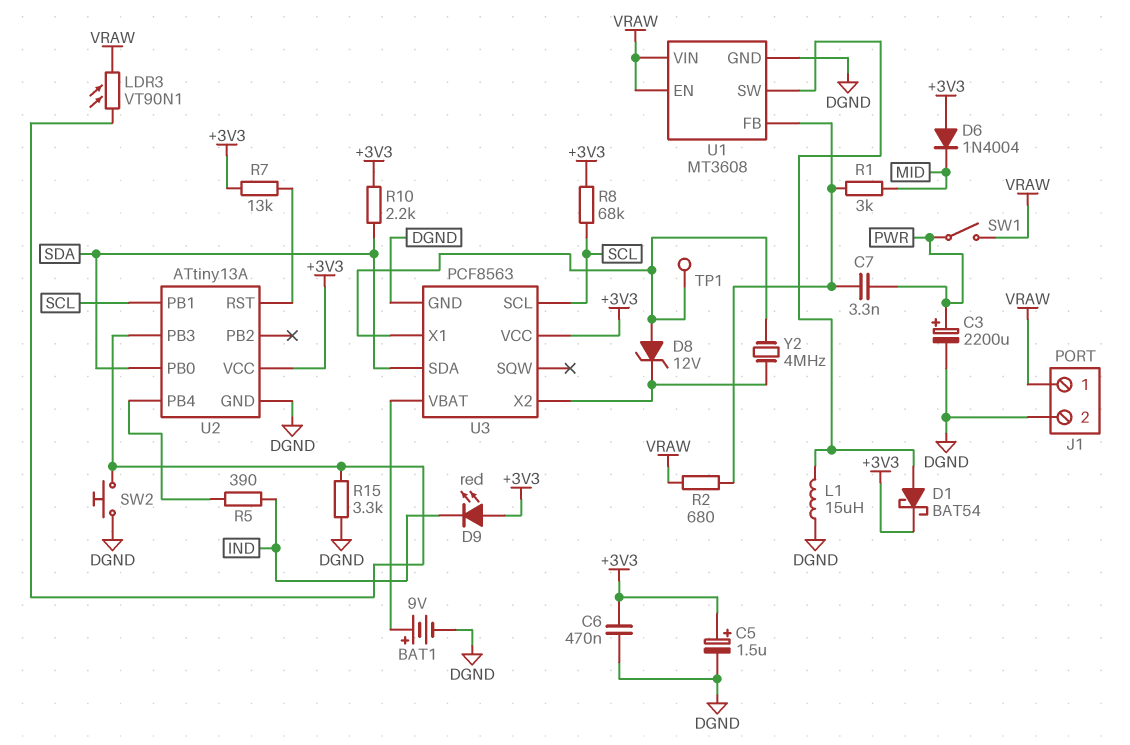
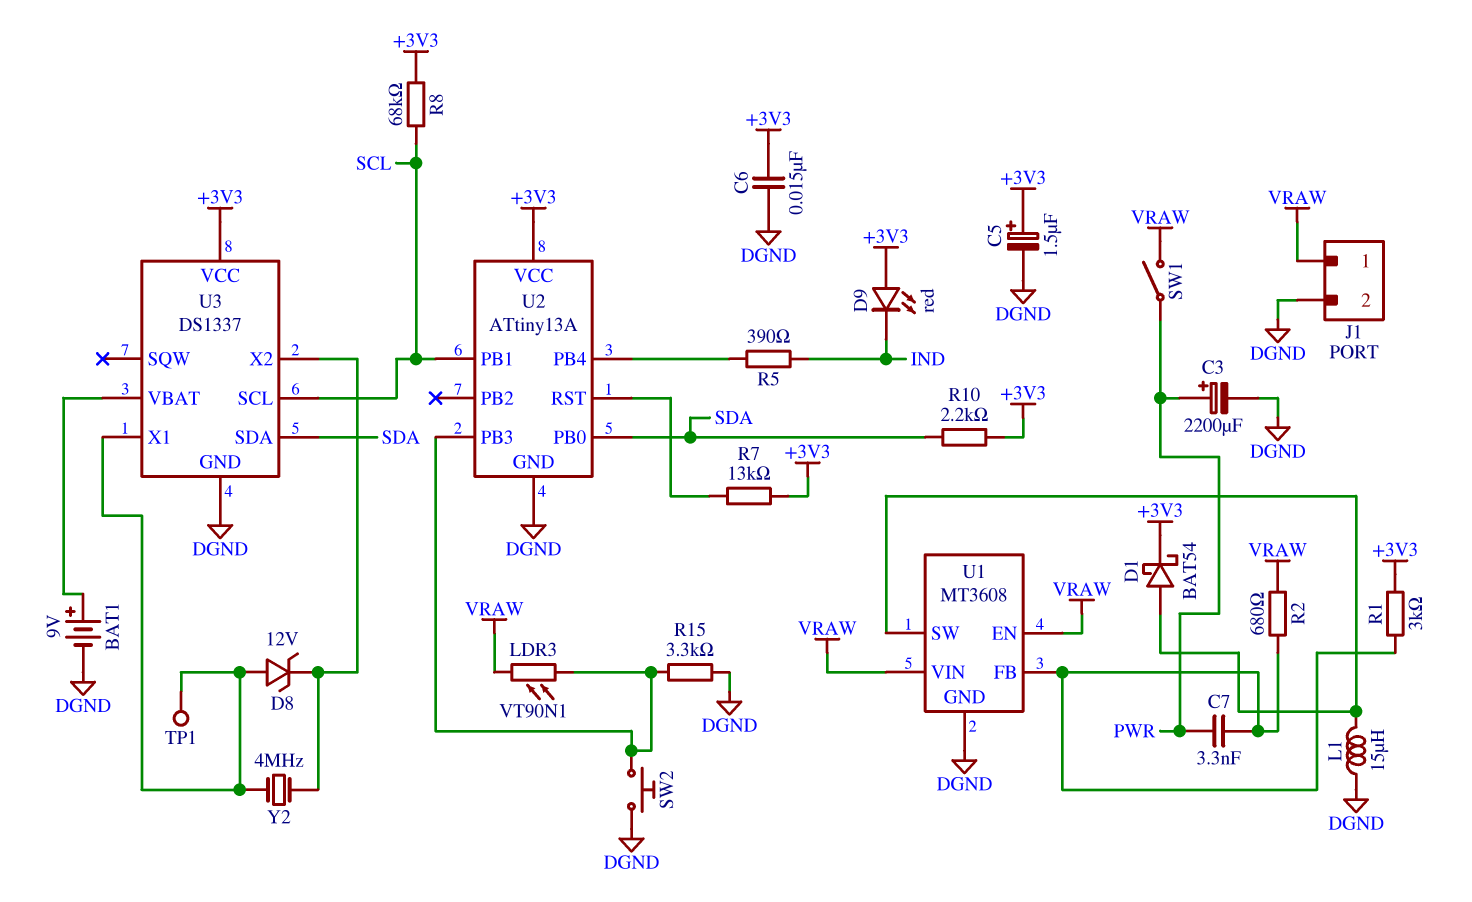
C6: 470nF (+3V3, DGND) -> 15nF (+3V3, DGND)
D6: diode 1N4004 (A +3V3, K MID) -> none
R1: 3k (MID, U1/FB) -> 3k (+3V3, U1/FB)
U3: PCF8563 -> DS1337

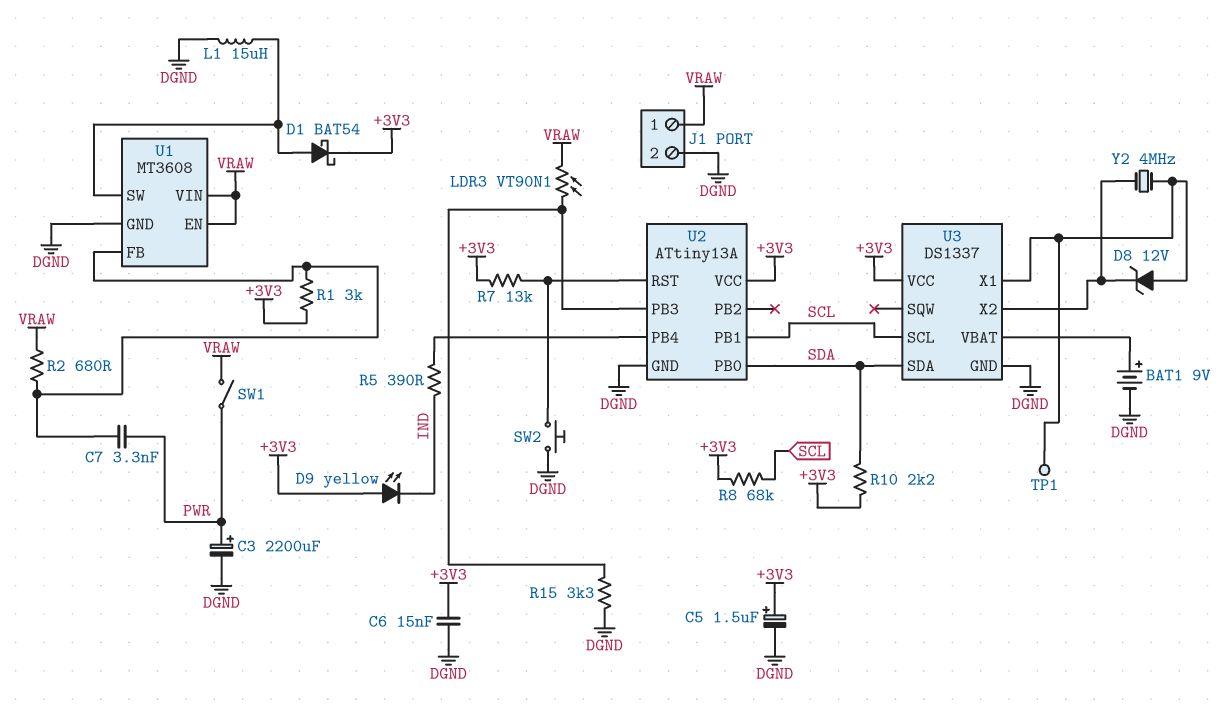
D9: LED red (A +3V3, K IND) -> LED yellow (A +3V3, K IND)
SW2: button (DGND, U2/PB3) -> button (DGND, U2/RST)

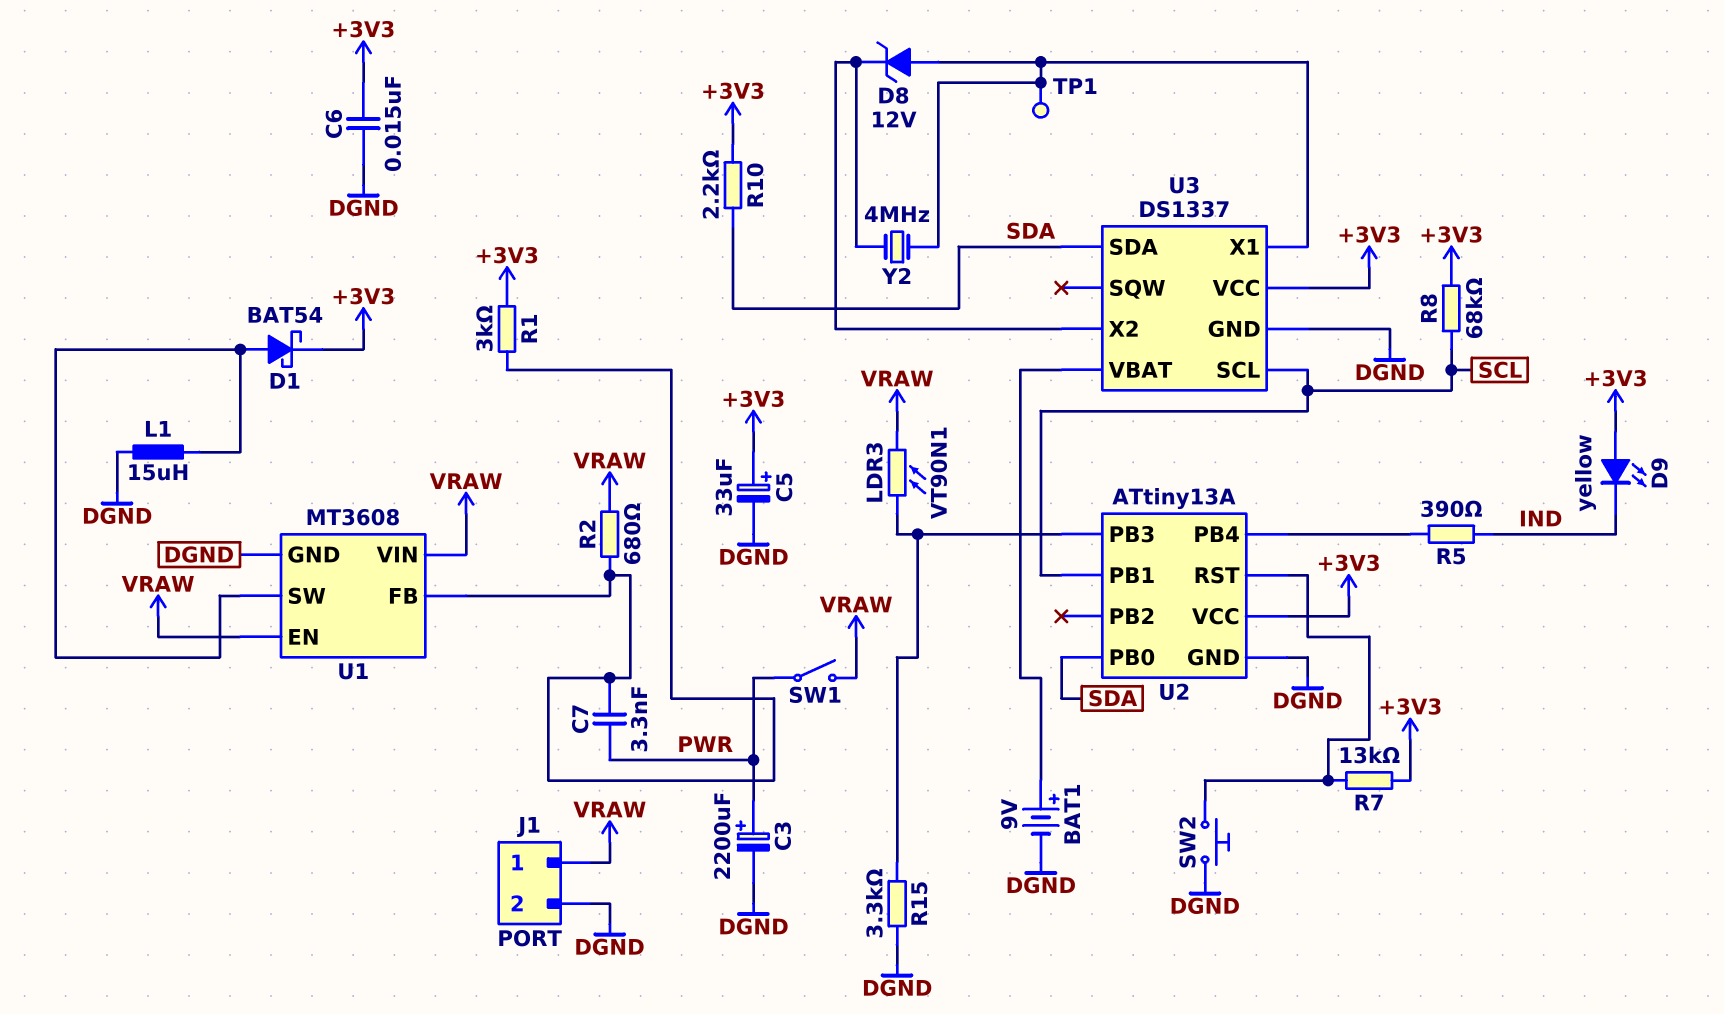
C5: 1.5uF (plus +3V3, minus DGND) -> 33uF (plus +3V3, minus DGND)

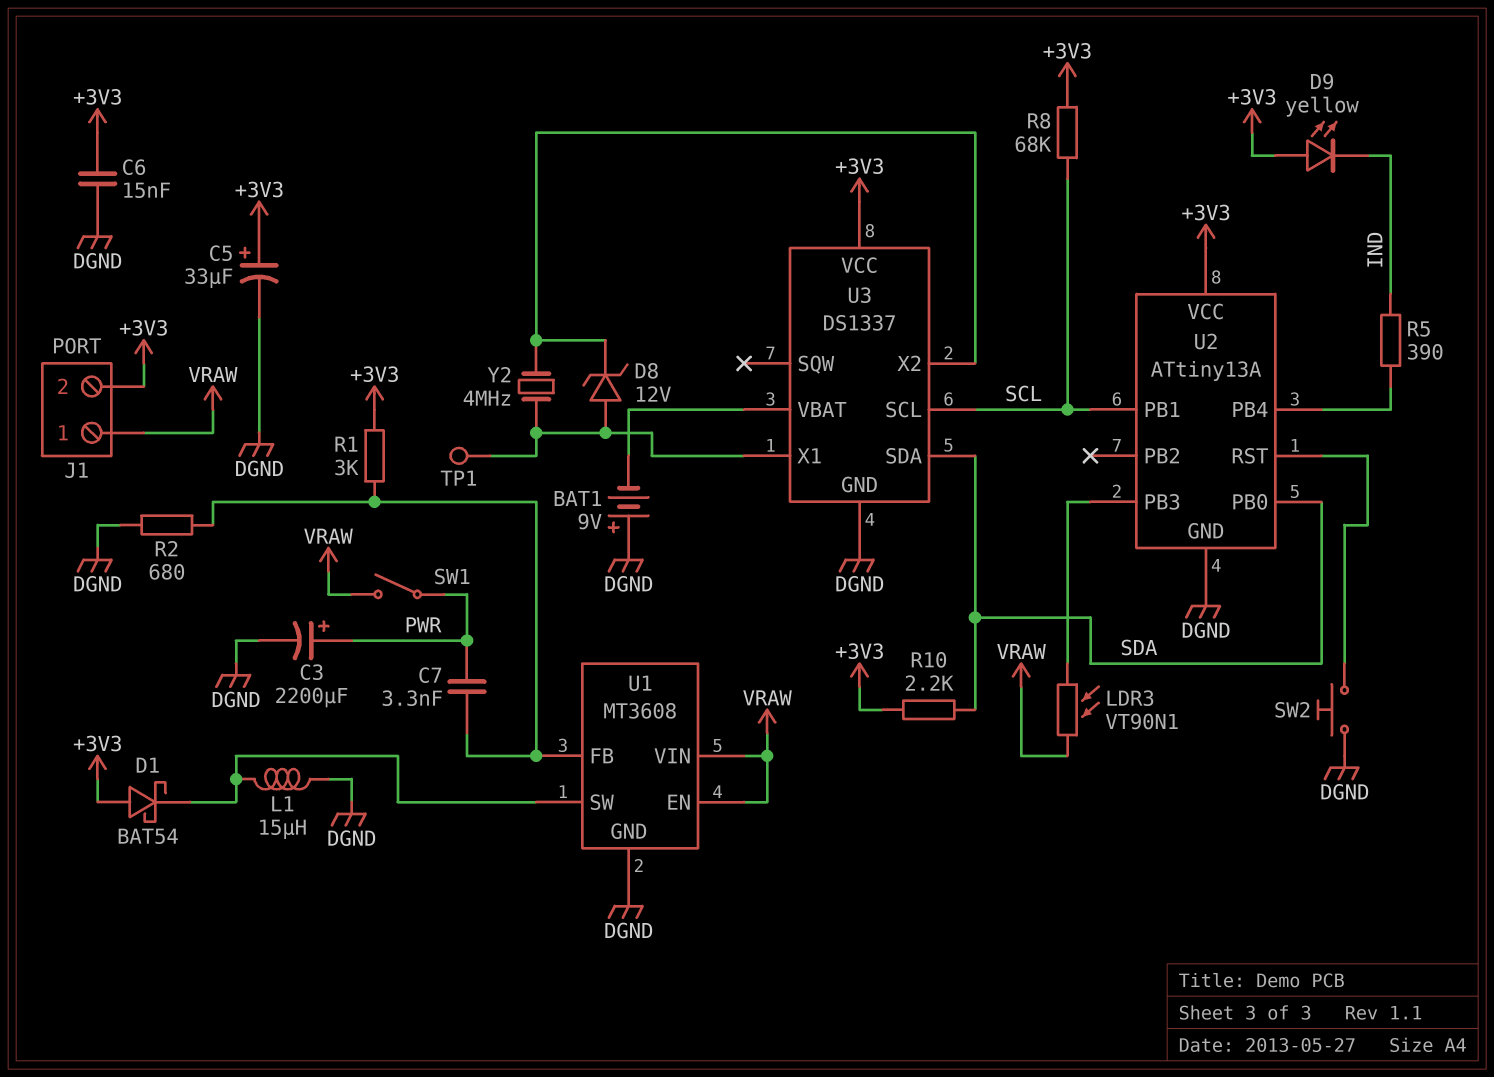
BAT1: 9V (plus U3/VBAT, minus DGND) -> 9V (plus DGND, minus U3/VBAT)
D1: schottky BAT54 (A U1/SW, K +3V3) -> schottky BAT54 (A +3V3, K U1/SW)
J1 pin 2: DGND -> +3V3
R2: 680 (U1/FB, VRAW) -> 680 (DGND, U1/FB)
R7: 13k (+3V3, U2/RST) -> none
R15: 3.3k (DGND, U2/PB3) -> none

